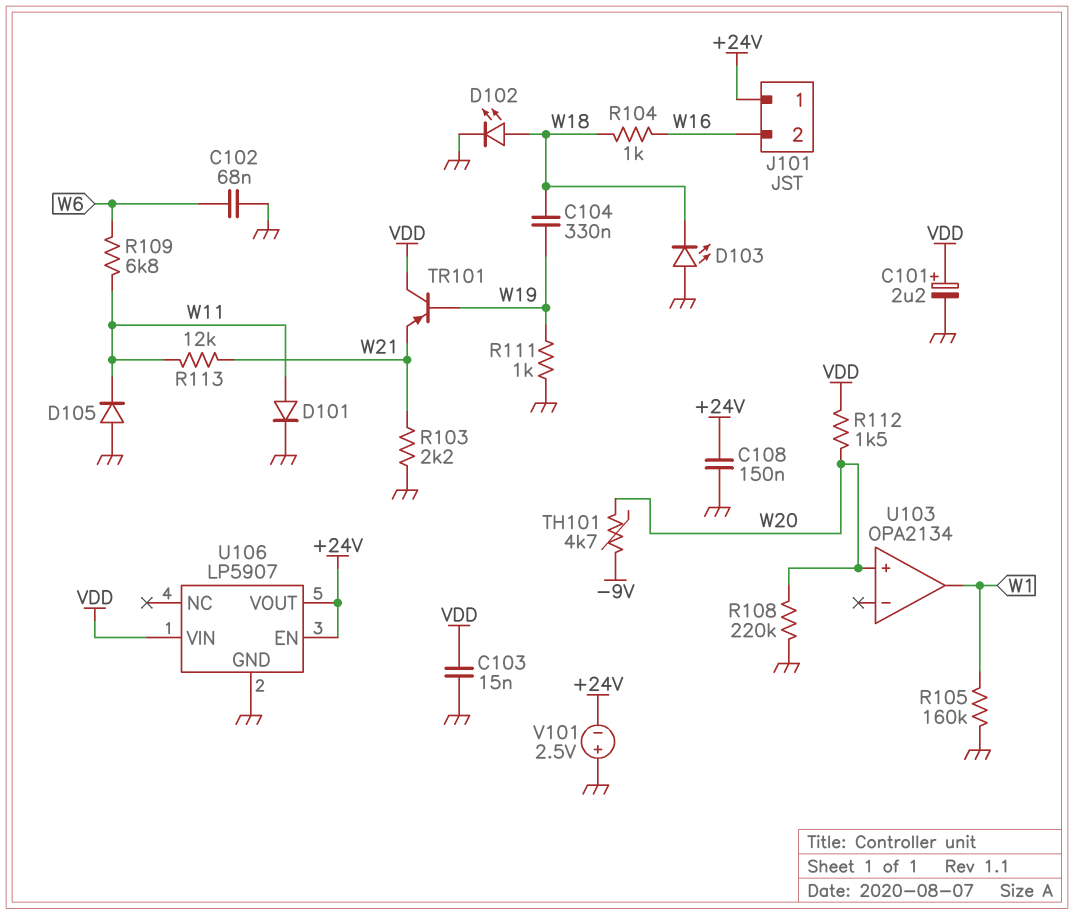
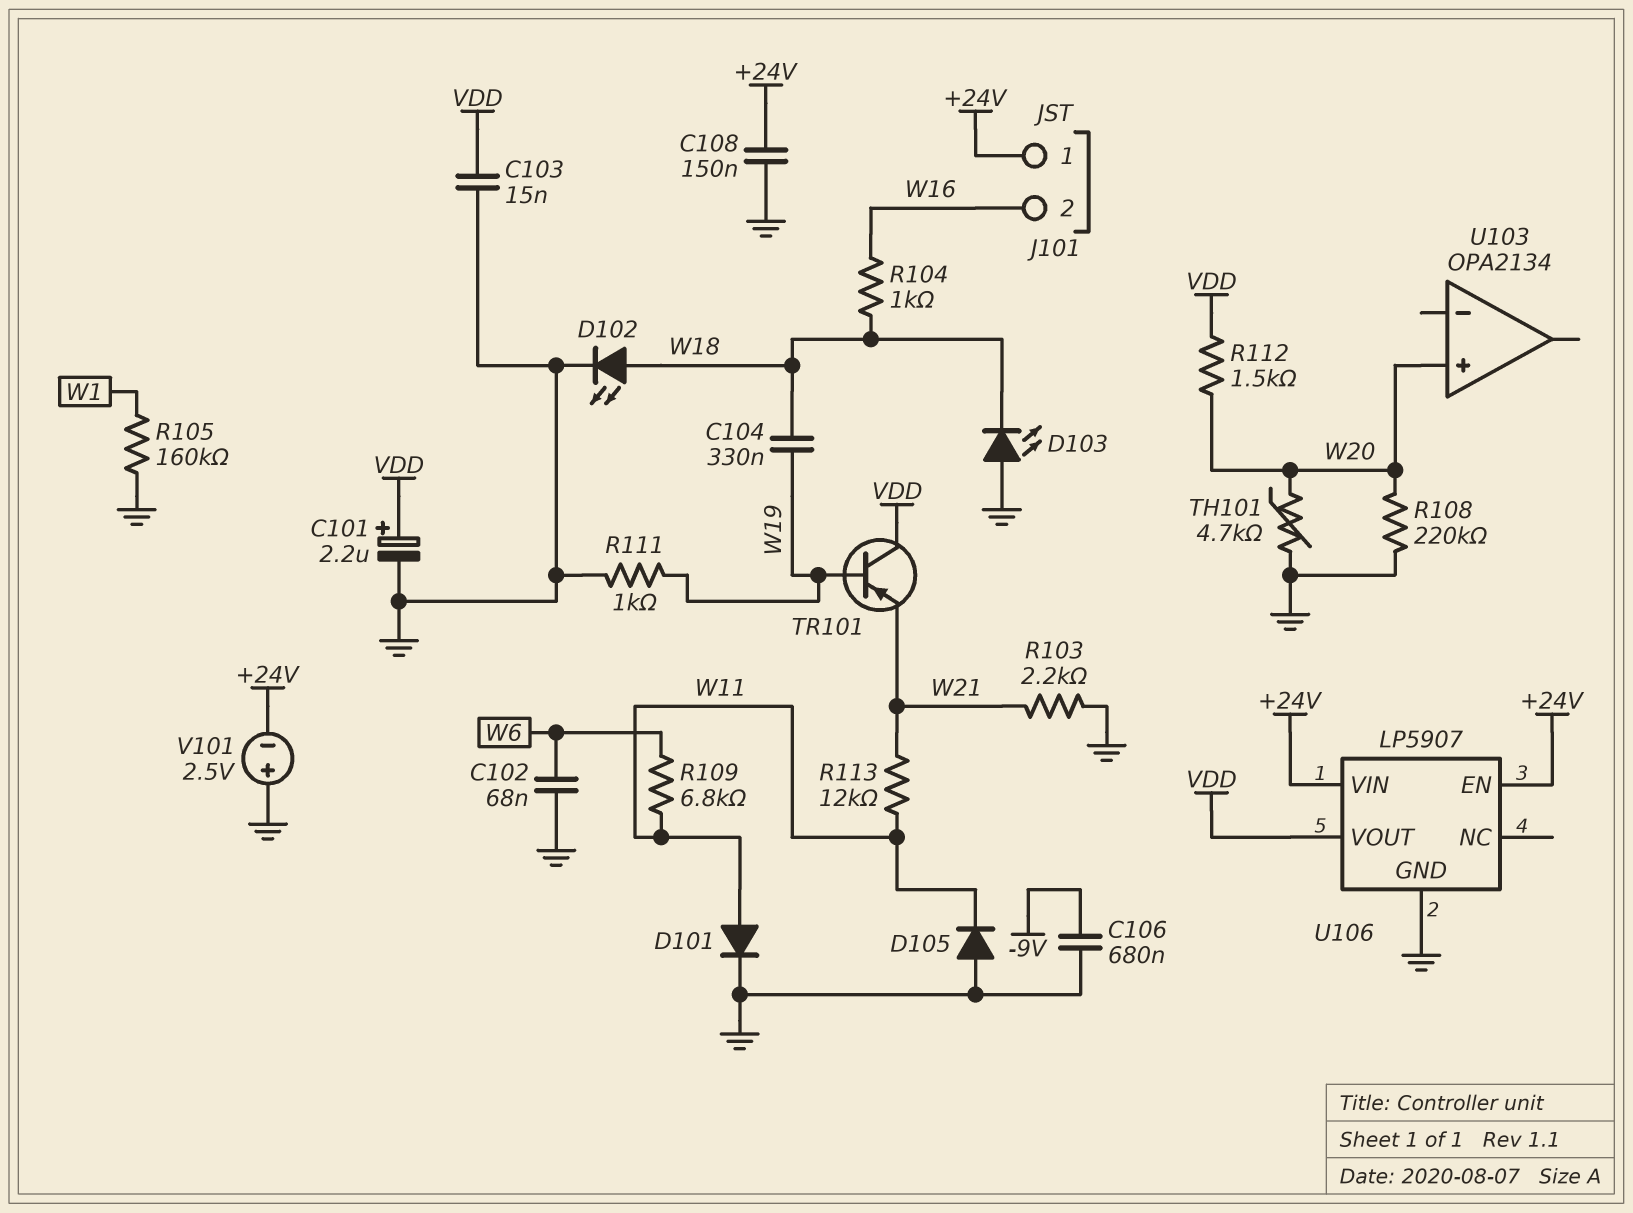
C106: none -> 680nF (-9V, GND)
TH101: 4.7k (-9V, W20) -> 4.7k (GND, W20)
U103 pin out: W1 -> none
U106 pin VIN: VDD -> +24V
U106 pin VOUT: +24V -> VDD

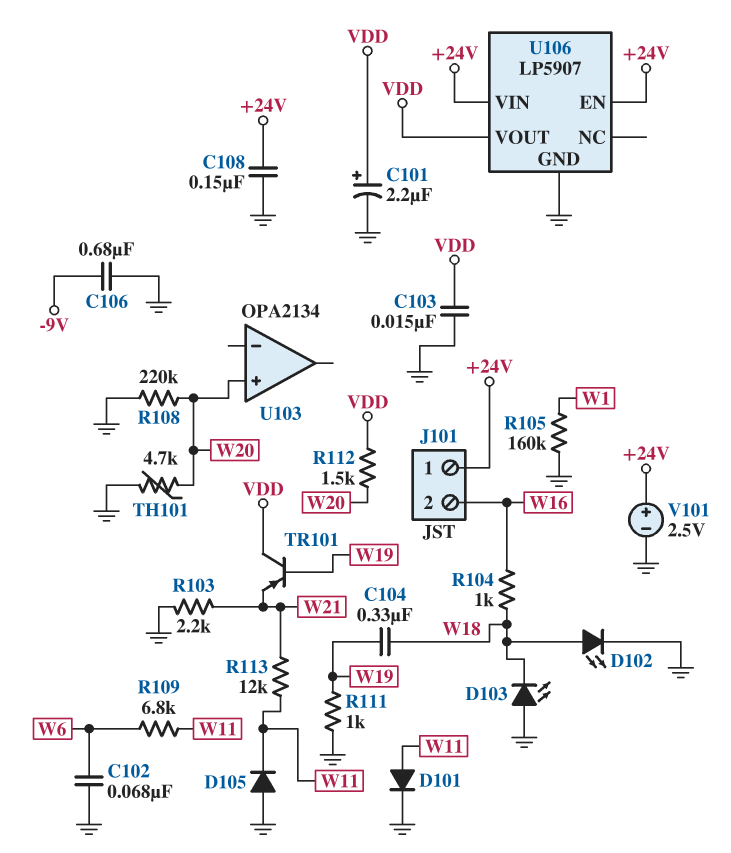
V101: 2.5V (plus GND, minus +24V) -> 2.5V (plus +24V, minus GND)

